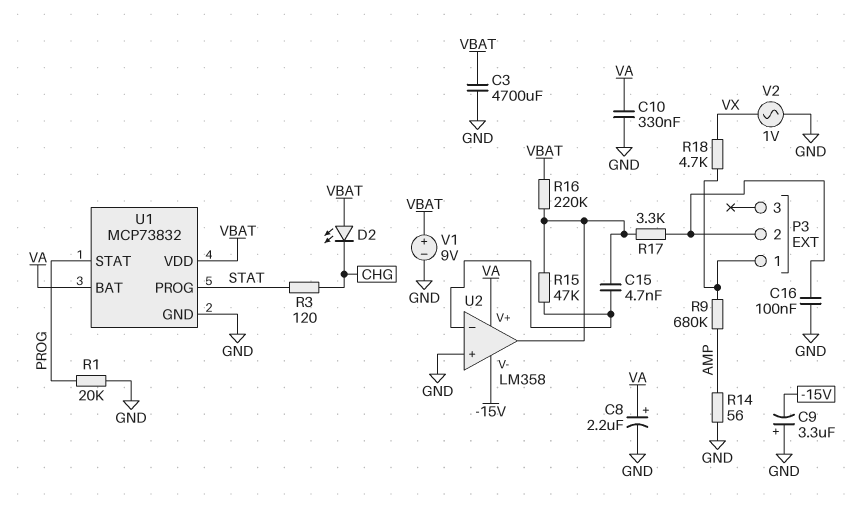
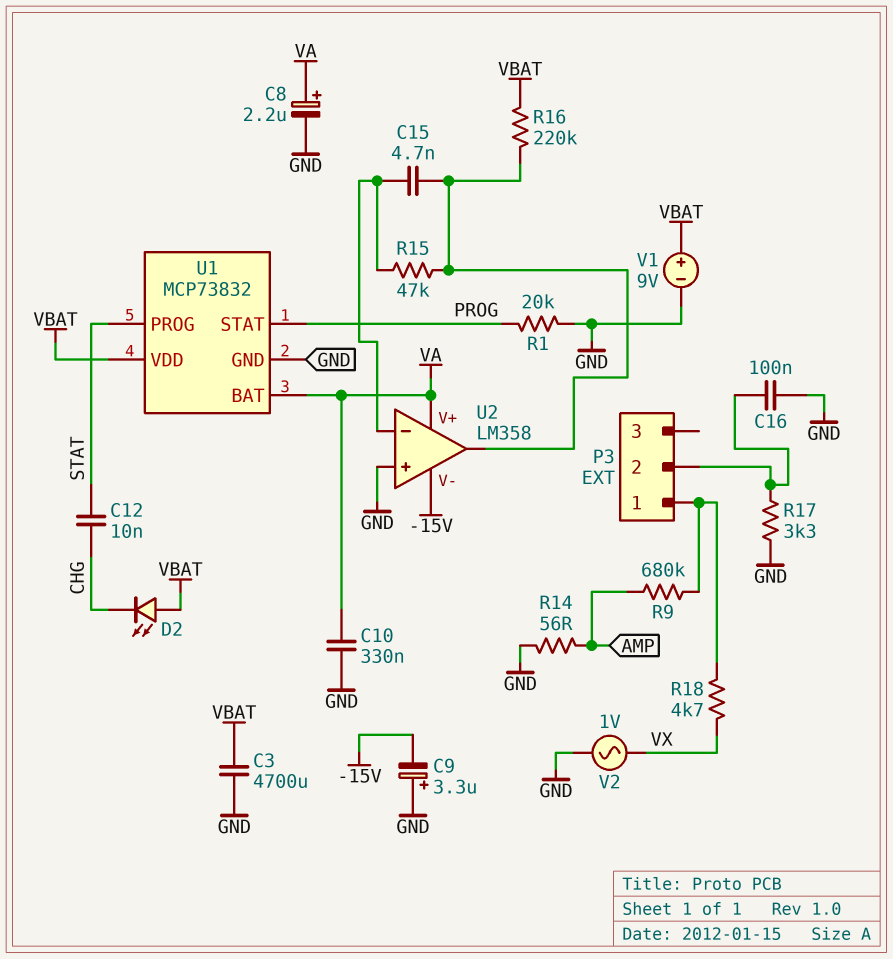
C12: none -> 10nF (CHG, STAT)
R3: 120 (CHG, STAT) -> none
R17: 3.3k (P3/2, U2/out) -> 3.3k (GND, P3/2)

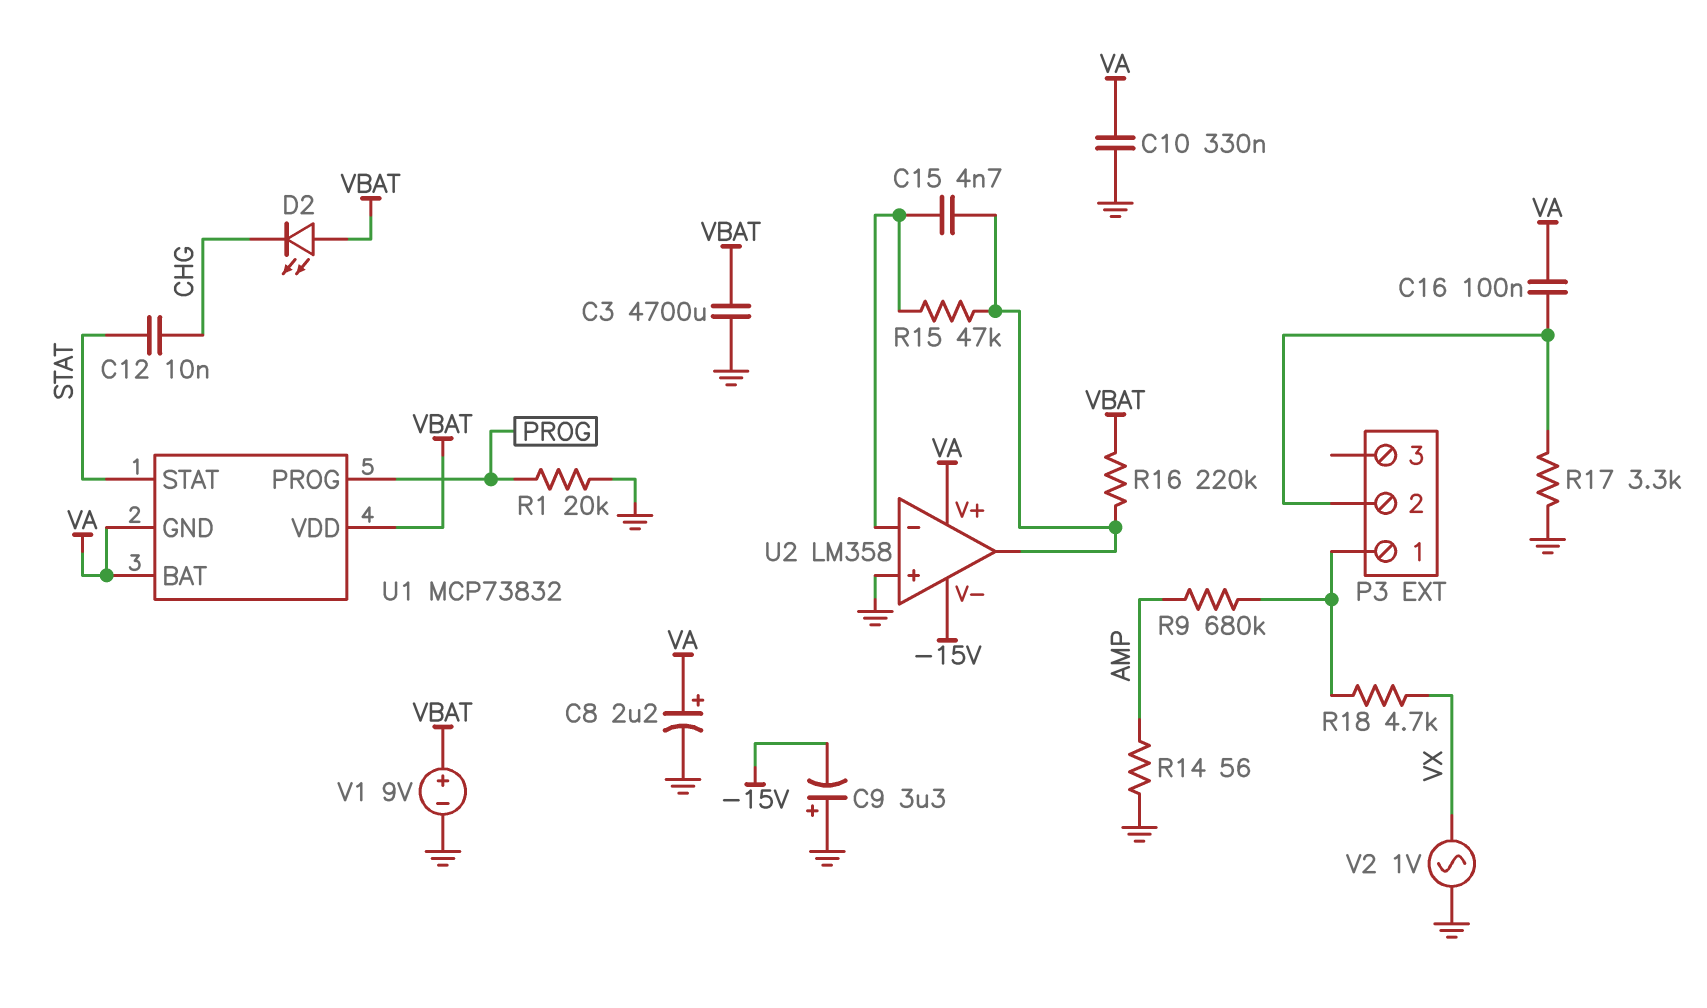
C16: 100nF (GND, P3/2) -> 100nF (P3/2, VA)
U1 pin GND: GND -> VA
U1 pin PROG: STAT -> PROG
U1 pin STAT: PROG -> STAT

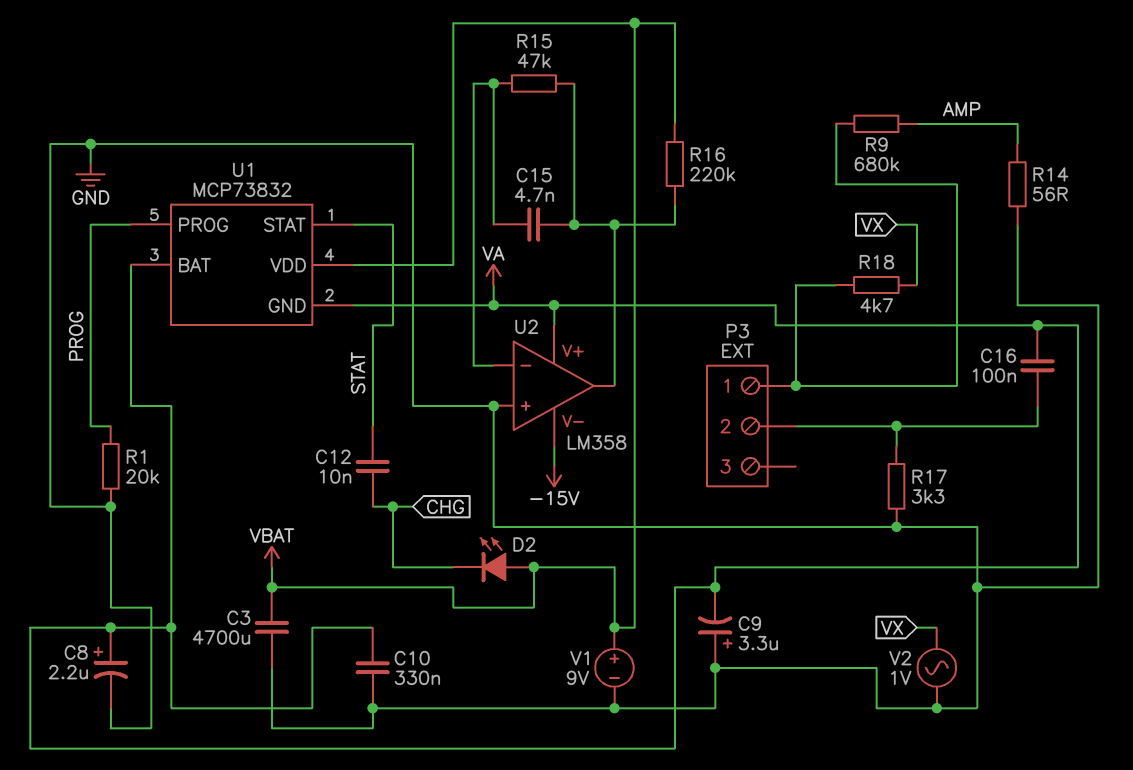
C9: 3.3uF (plus GND, minus -15V) -> 3.3uF (plus GND, minus VA)

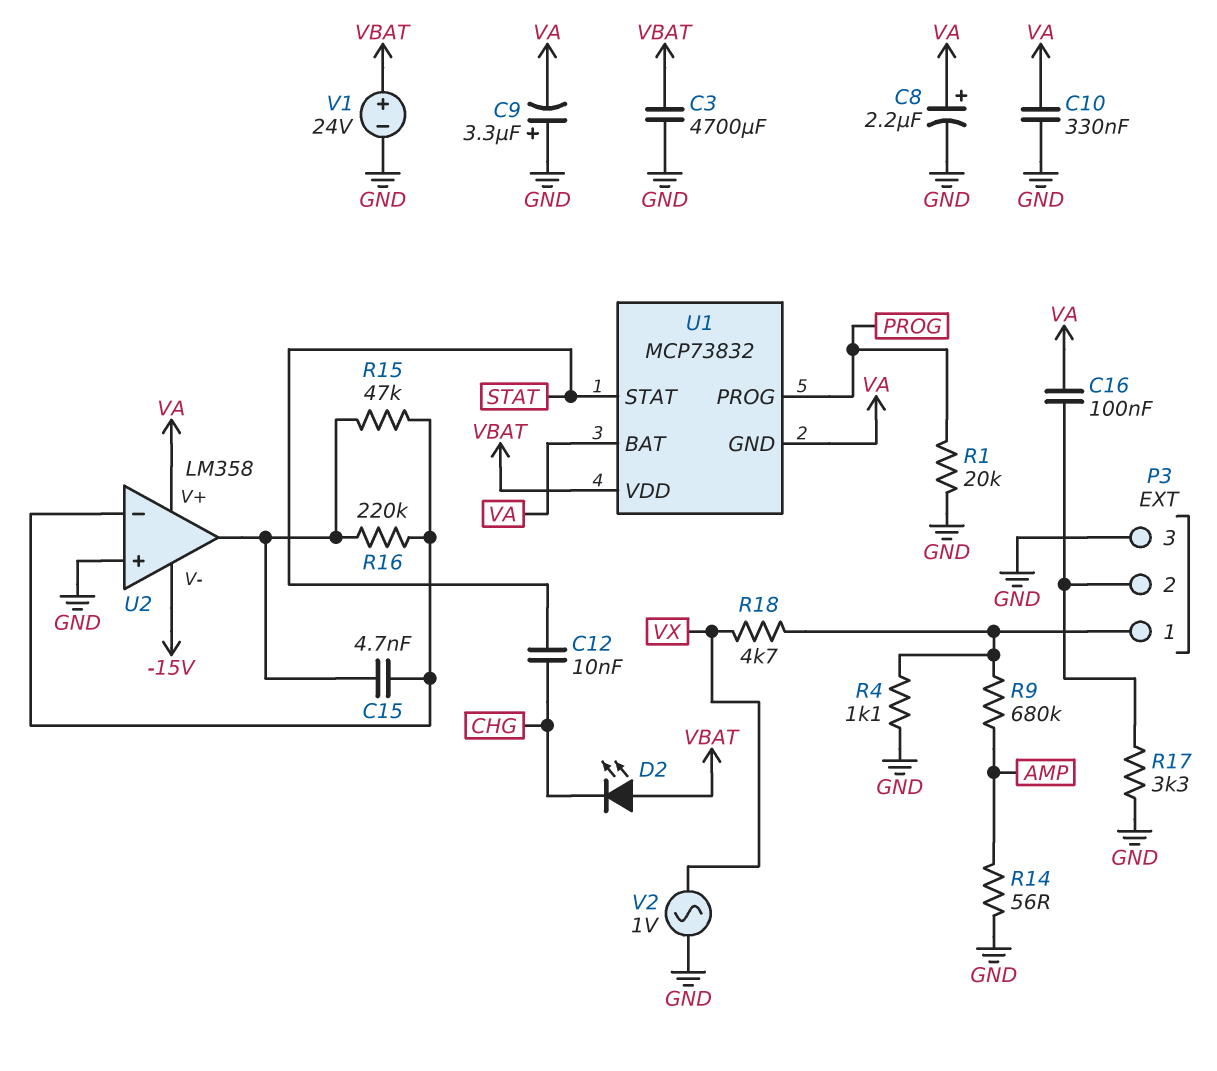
P3 pin 3: none -> GND
R4: none -> 1.1k (GND, P3/1)
R16: 220k (U2/out, VBAT) -> 220k (U2/in-, U2/out)
V1: 9V (plus VBAT, minus GND) -> 24V (plus VBAT, minus GND)

